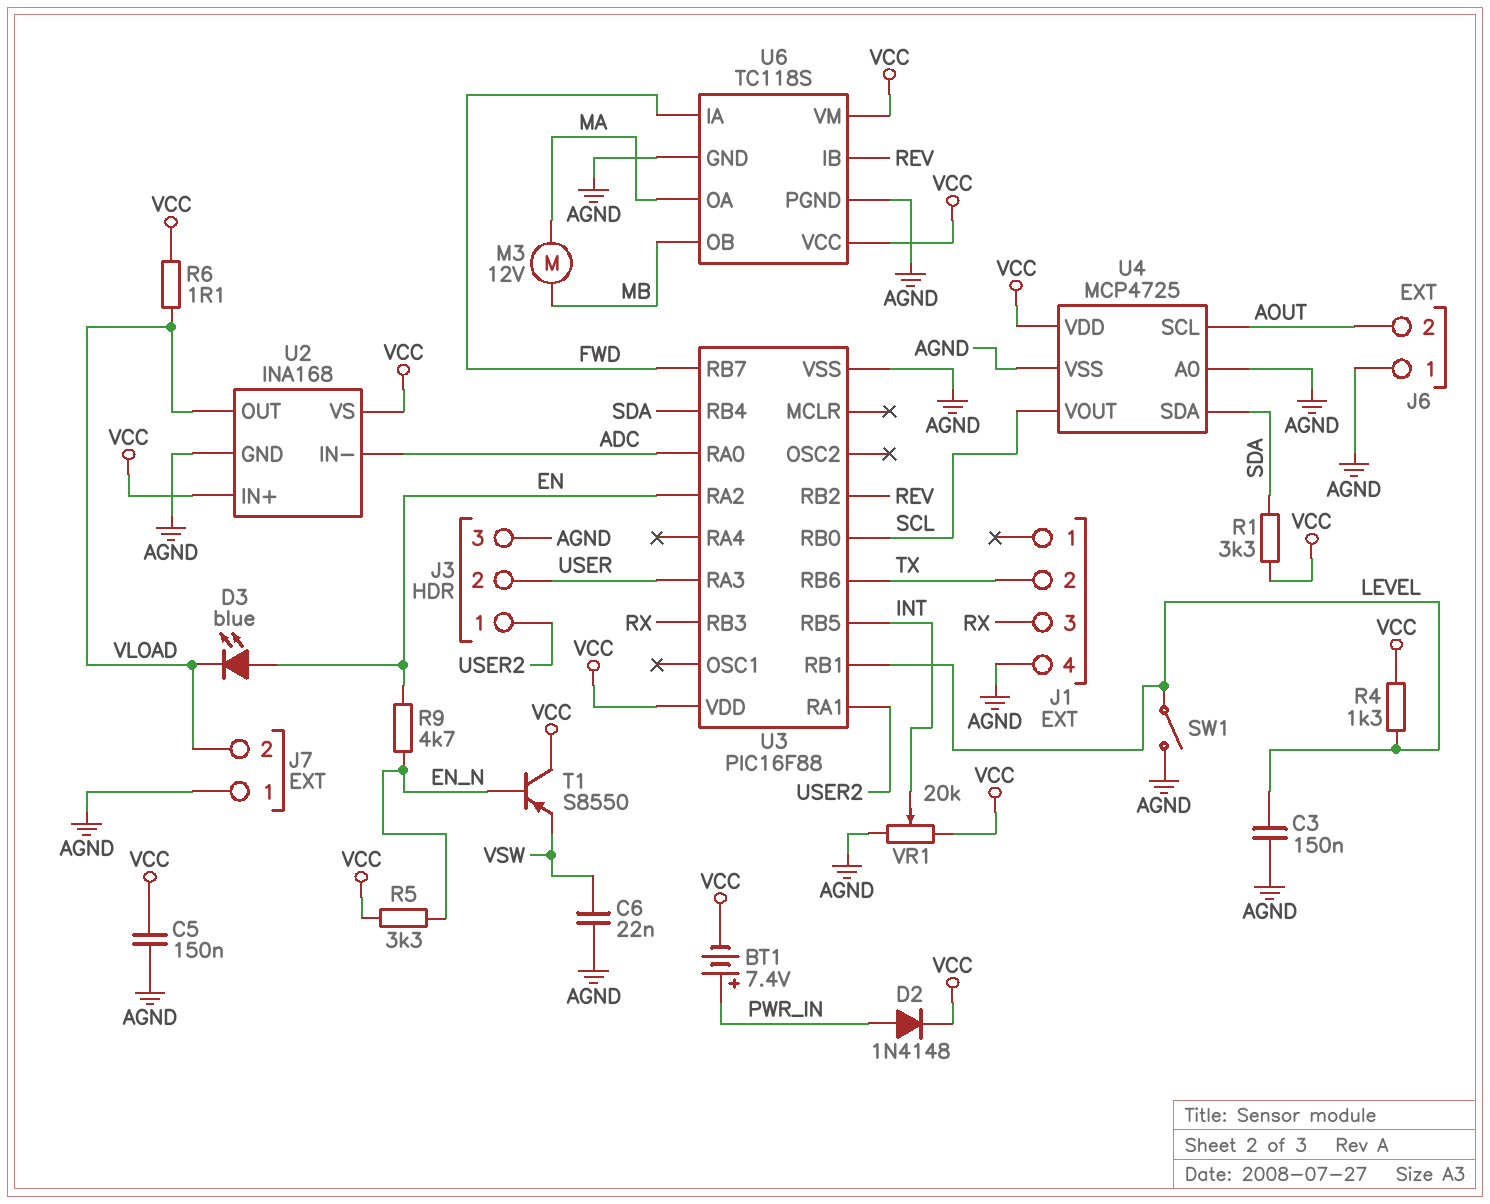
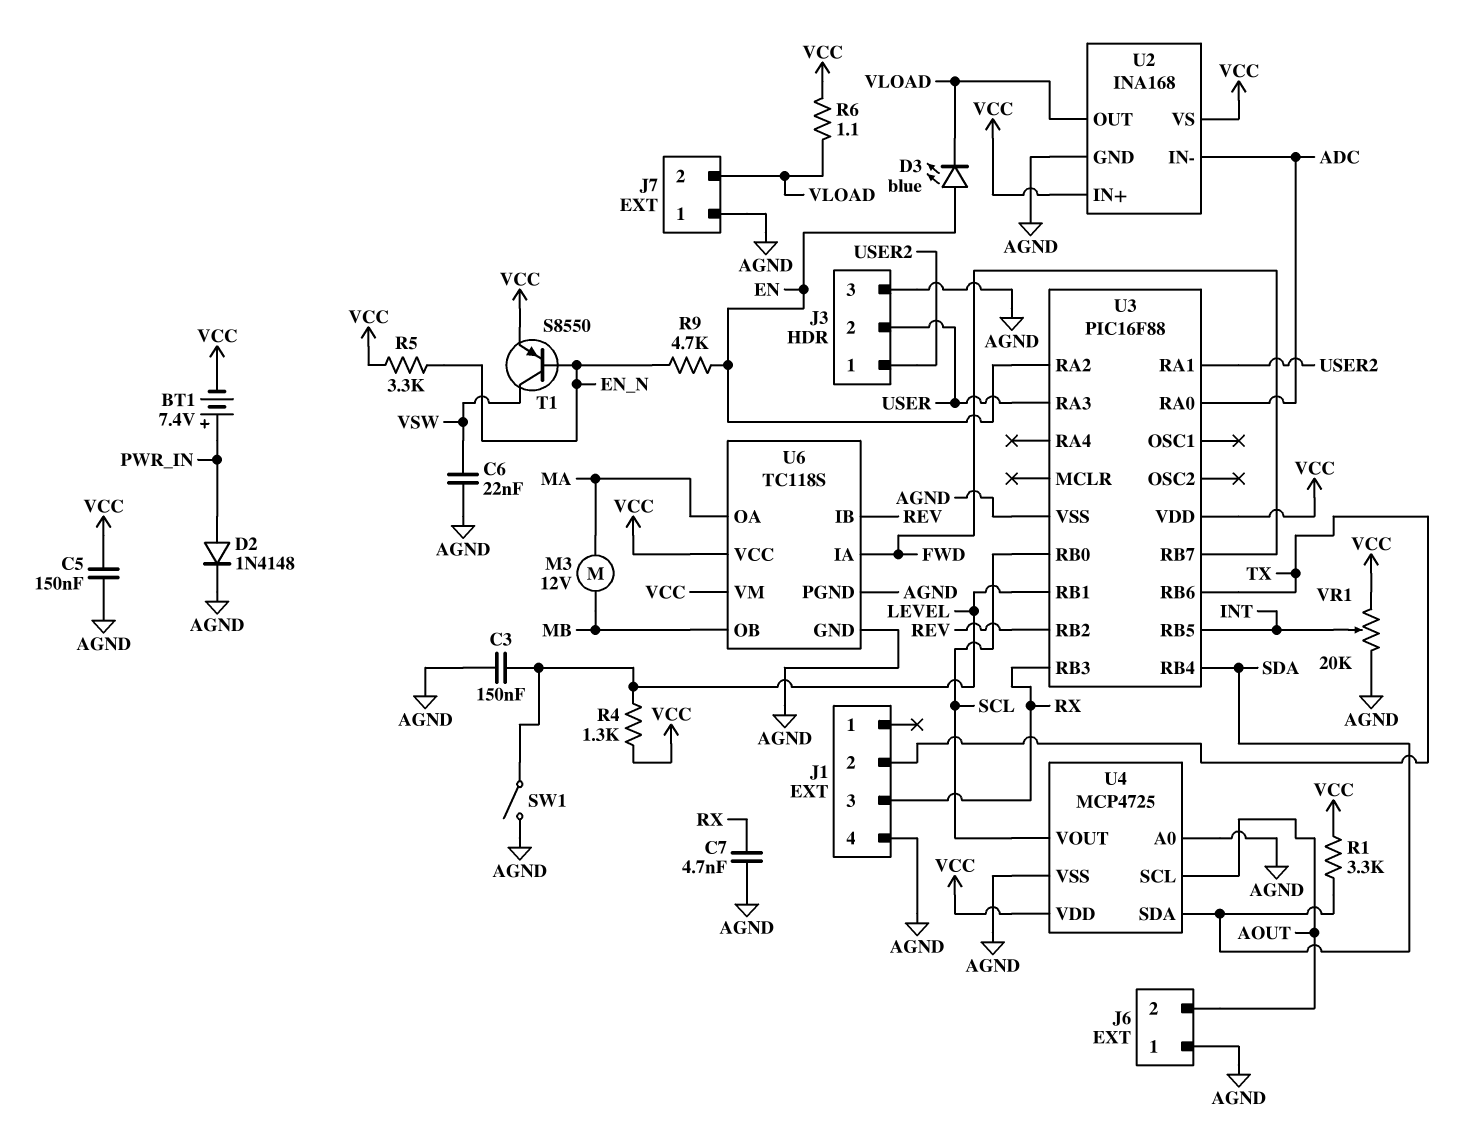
C7: none -> 4.7nF (AGND, RX)
D2: diode 1N4148 (A PWR_IN, K VCC) -> diode 1N4148 (A PWR_IN, K AGND)
T1: PNP S8550 (B EN_N, C VCC, E VSW) -> PNP S8550 (B EN_N, C VSW, E VCC)

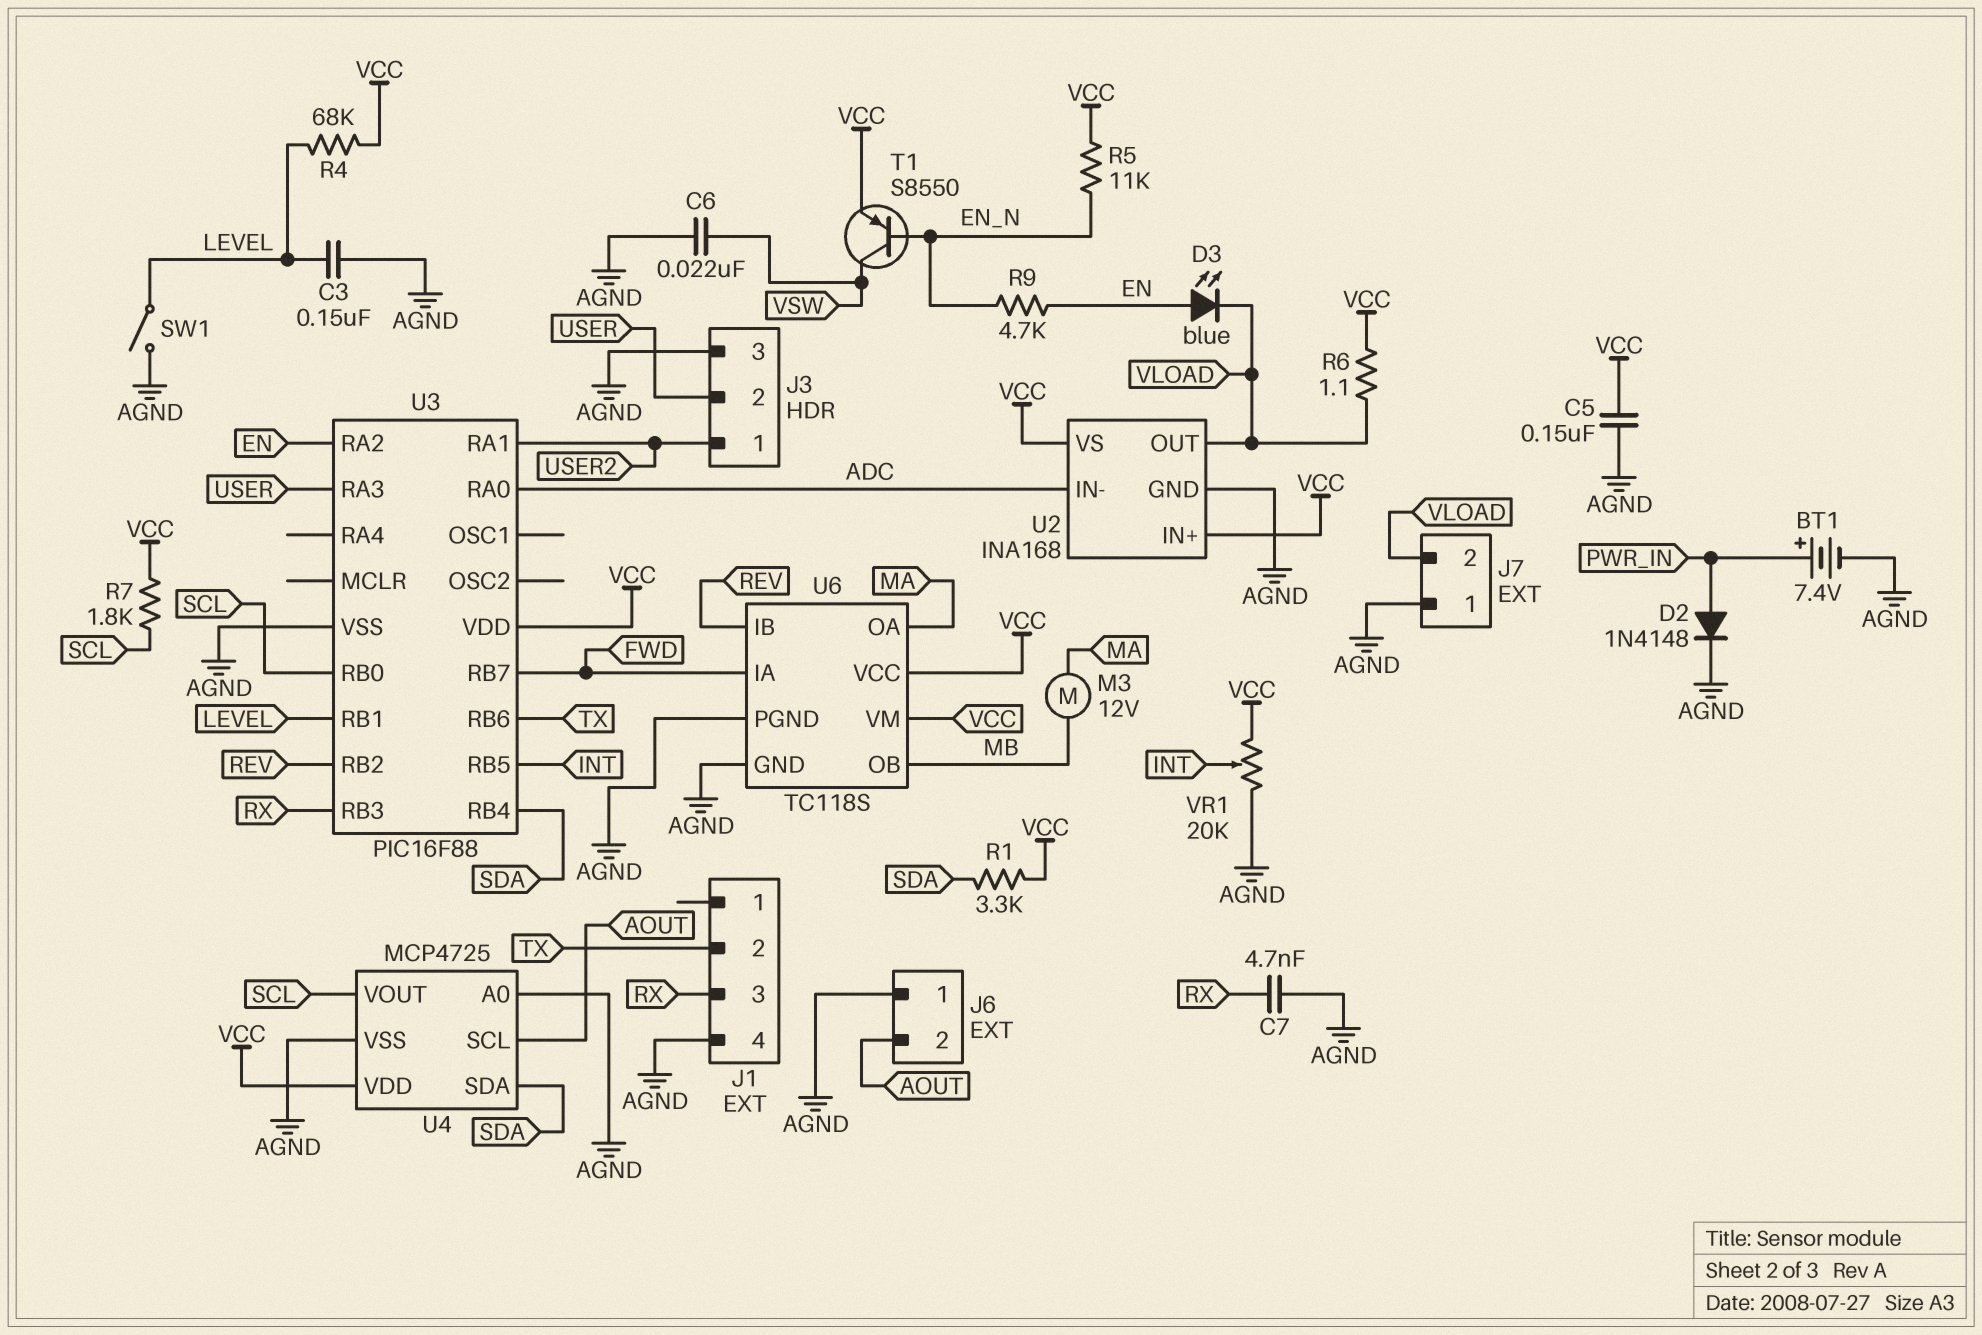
BT1: 7.4V (plus PWR_IN, minus VCC) -> 7.4V (plus PWR_IN, minus AGND)
R4: 1.3k (LEVEL, VCC) -> 68k (LEVEL, VCC)
R5: 3.3k (EN_N, VCC) -> 11k (EN_N, VCC)
R7: none -> 1.8k (SCL, VCC)

